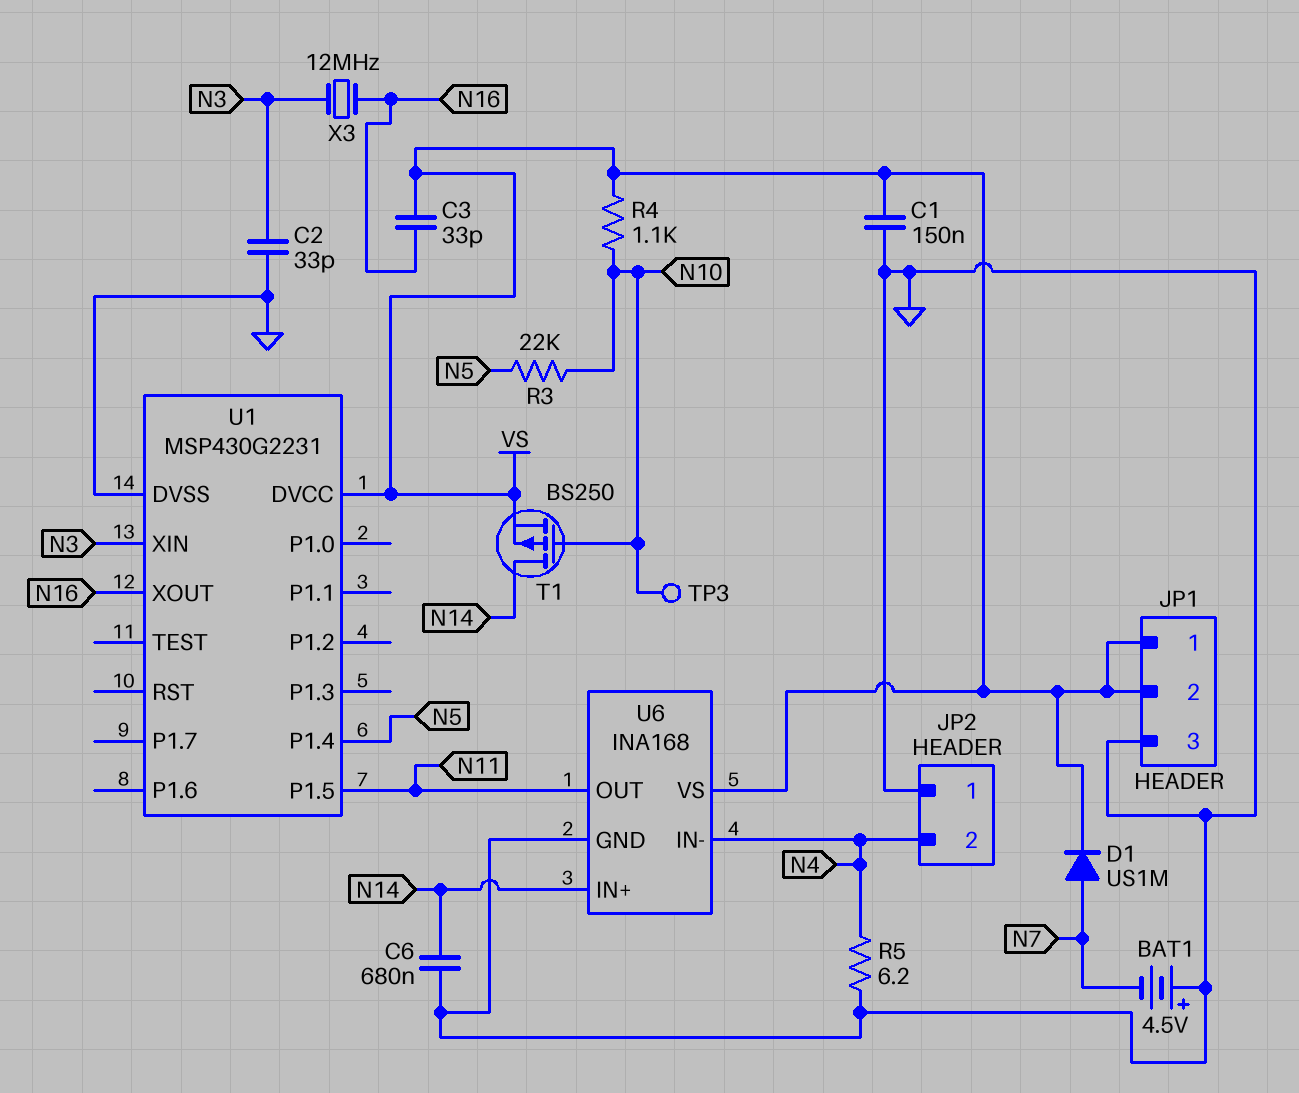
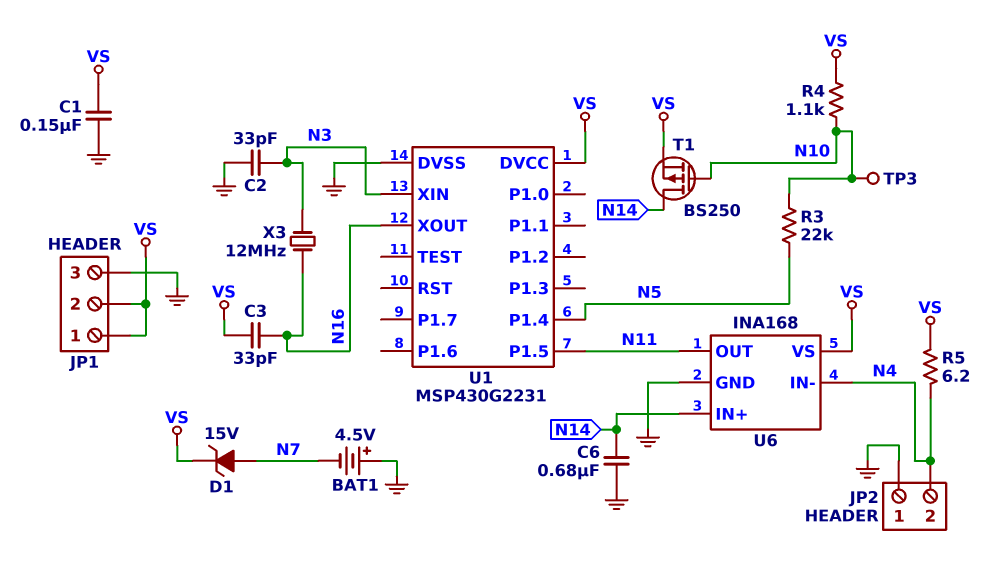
D1: diode US1M (A N7, K VS) -> zener 15V (A N7, K VS)
R5: 6.2 (GND, N4) -> 6.2 (N4, VS)

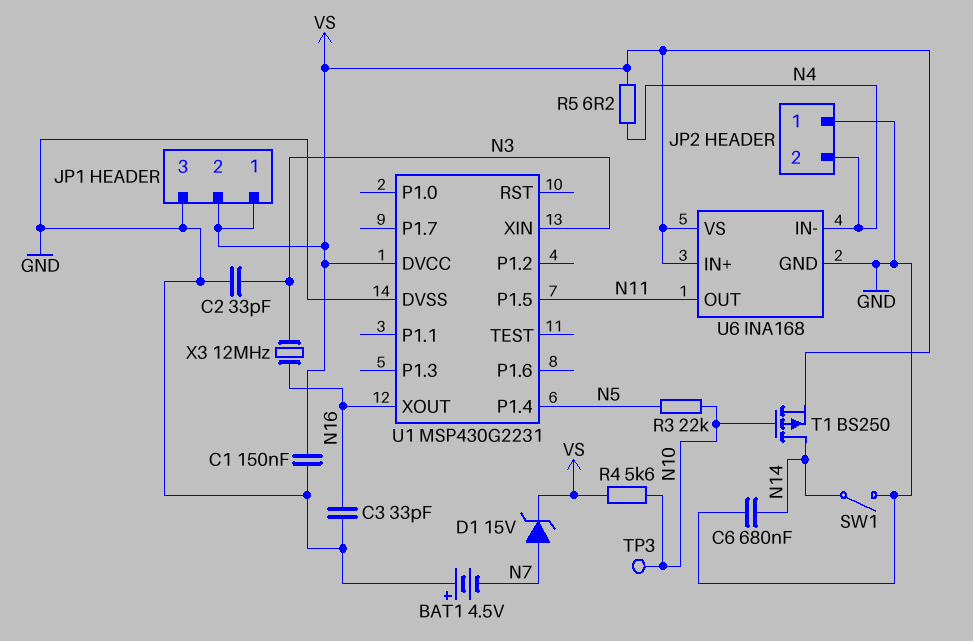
C3: 33pF (N16, VS) -> 33pF (GND, N16)
R4: 1.1k (N10, VS) -> 5.6k (N10, VS)
SW1: none -> switch (GND, N14)
U6 pin IN+: N14 -> VS

